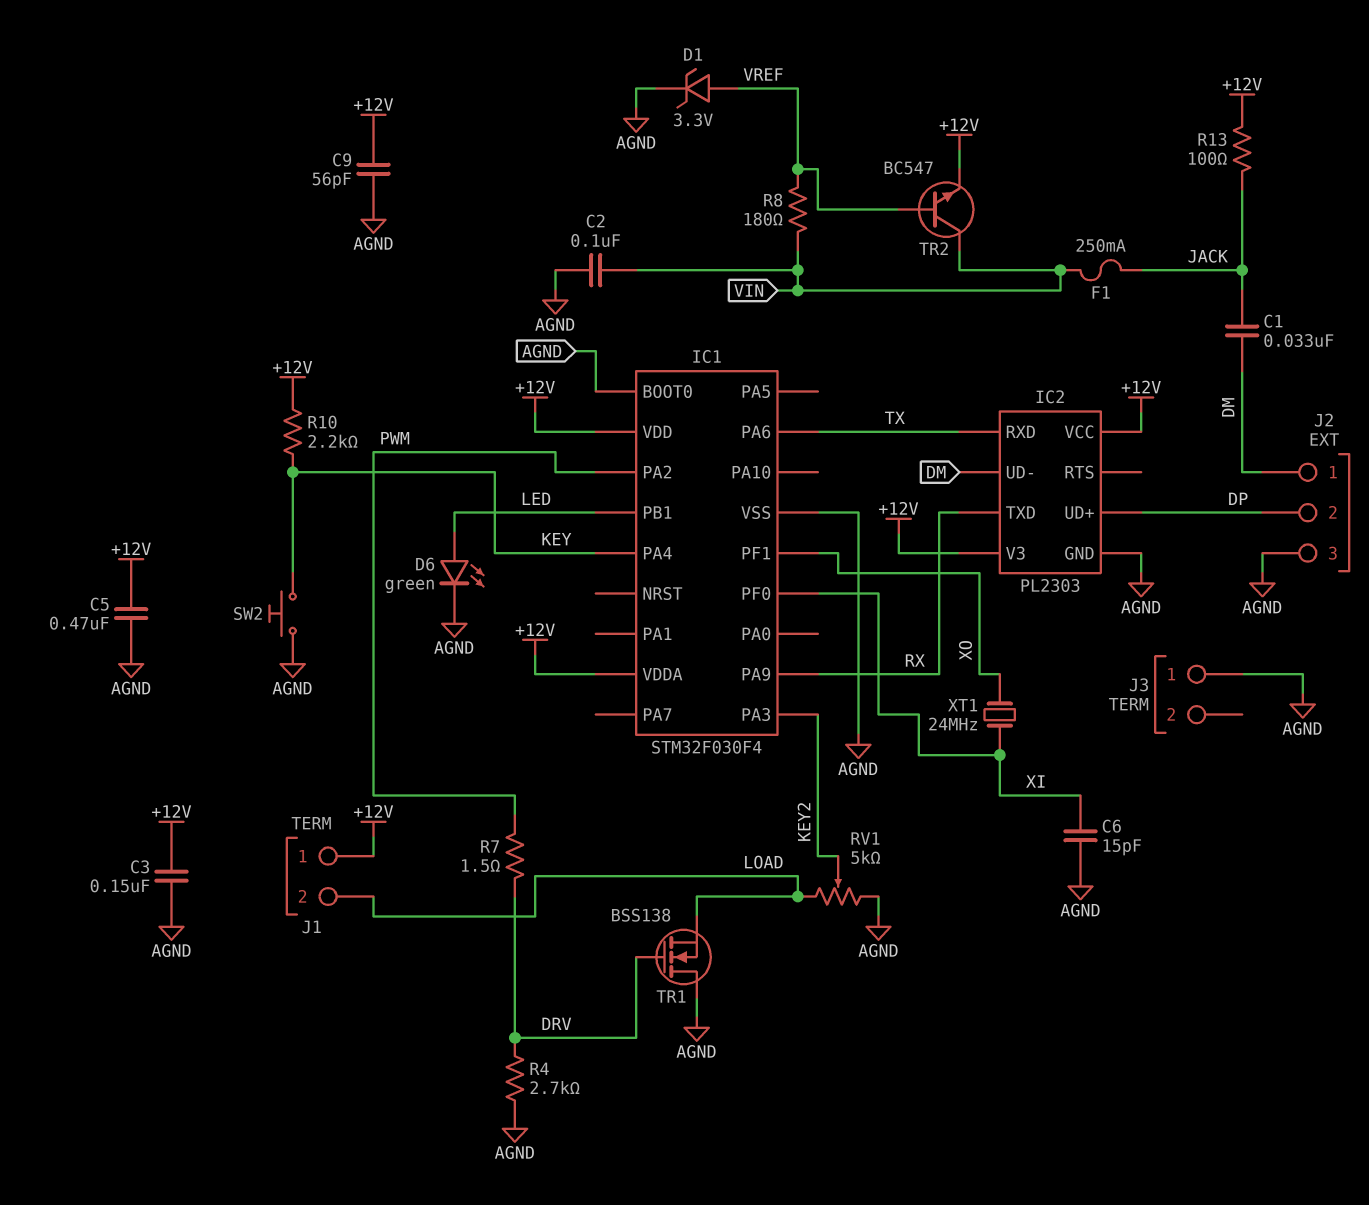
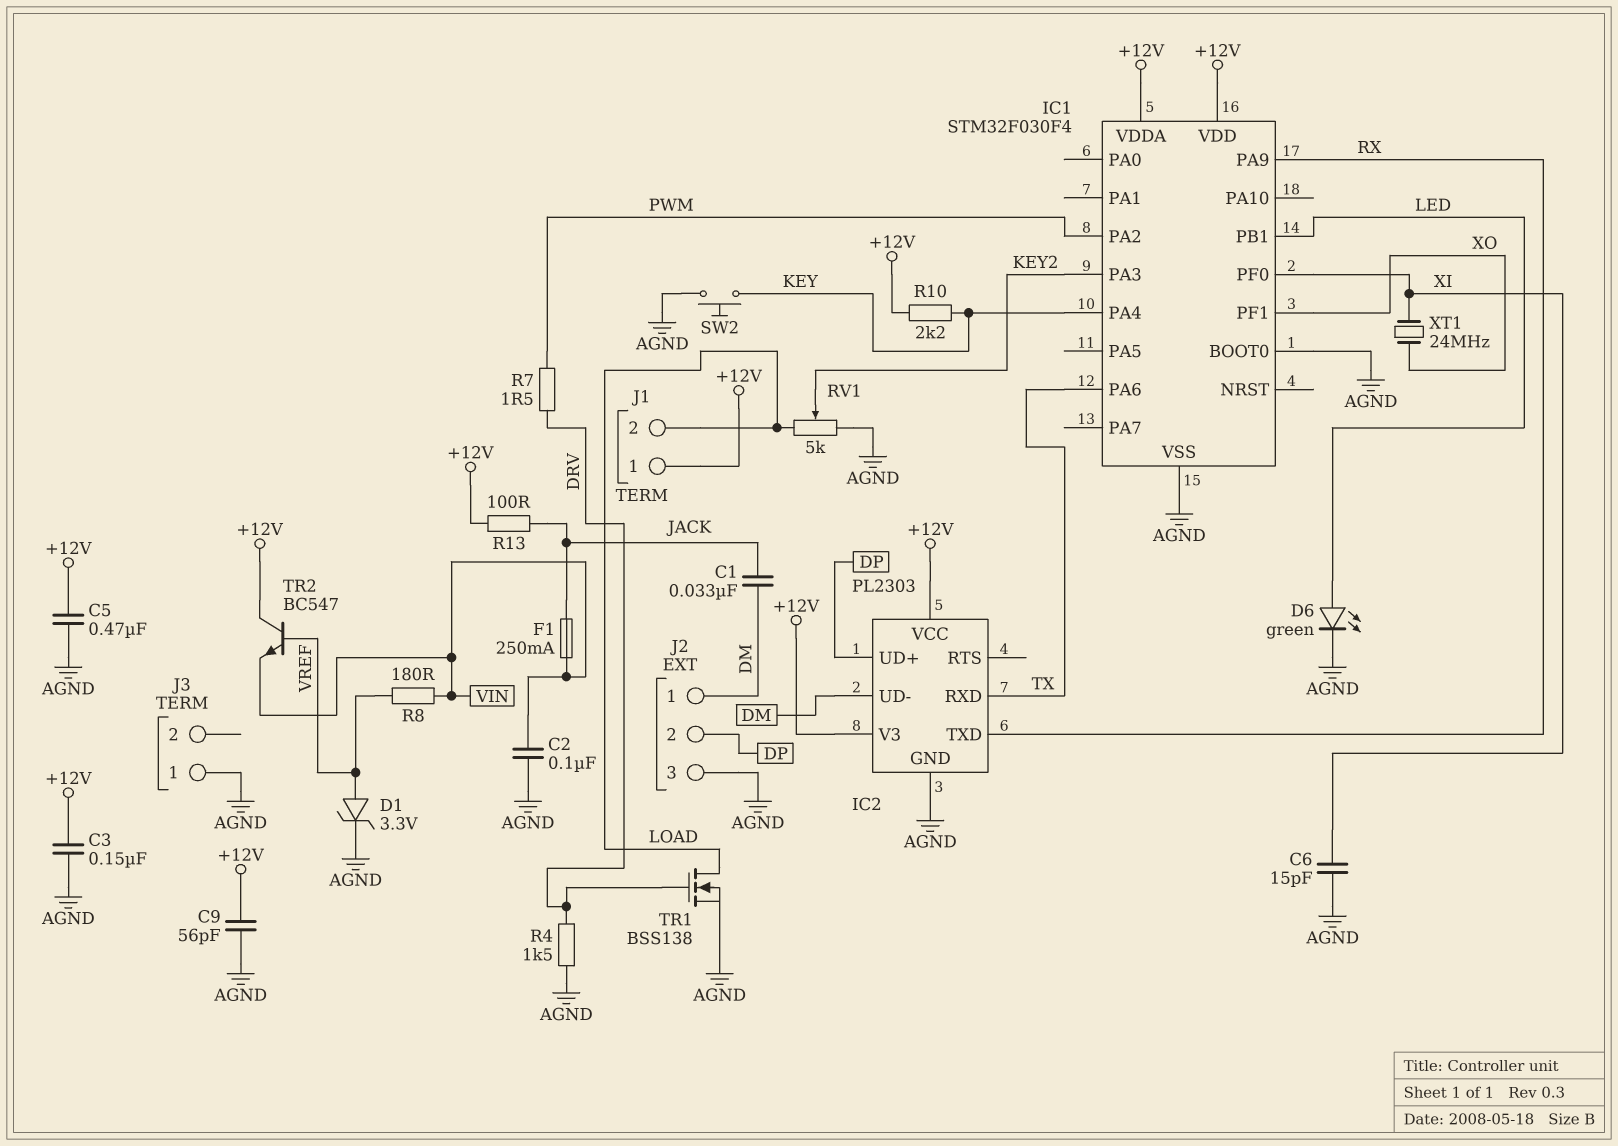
R4: 2.7k (AGND, DRV) -> 1.5k (AGND, DRV)
TR1: NMOS BSS138 (G DRV, D AGND, S LOAD) -> NMOS BSS138 (G DRV, D LOAD, S AGND)
TR2: NPN BC547 (B VREF, C VIN, E +12V) -> NPN BC547 (B VREF, C +12V, E VIN)

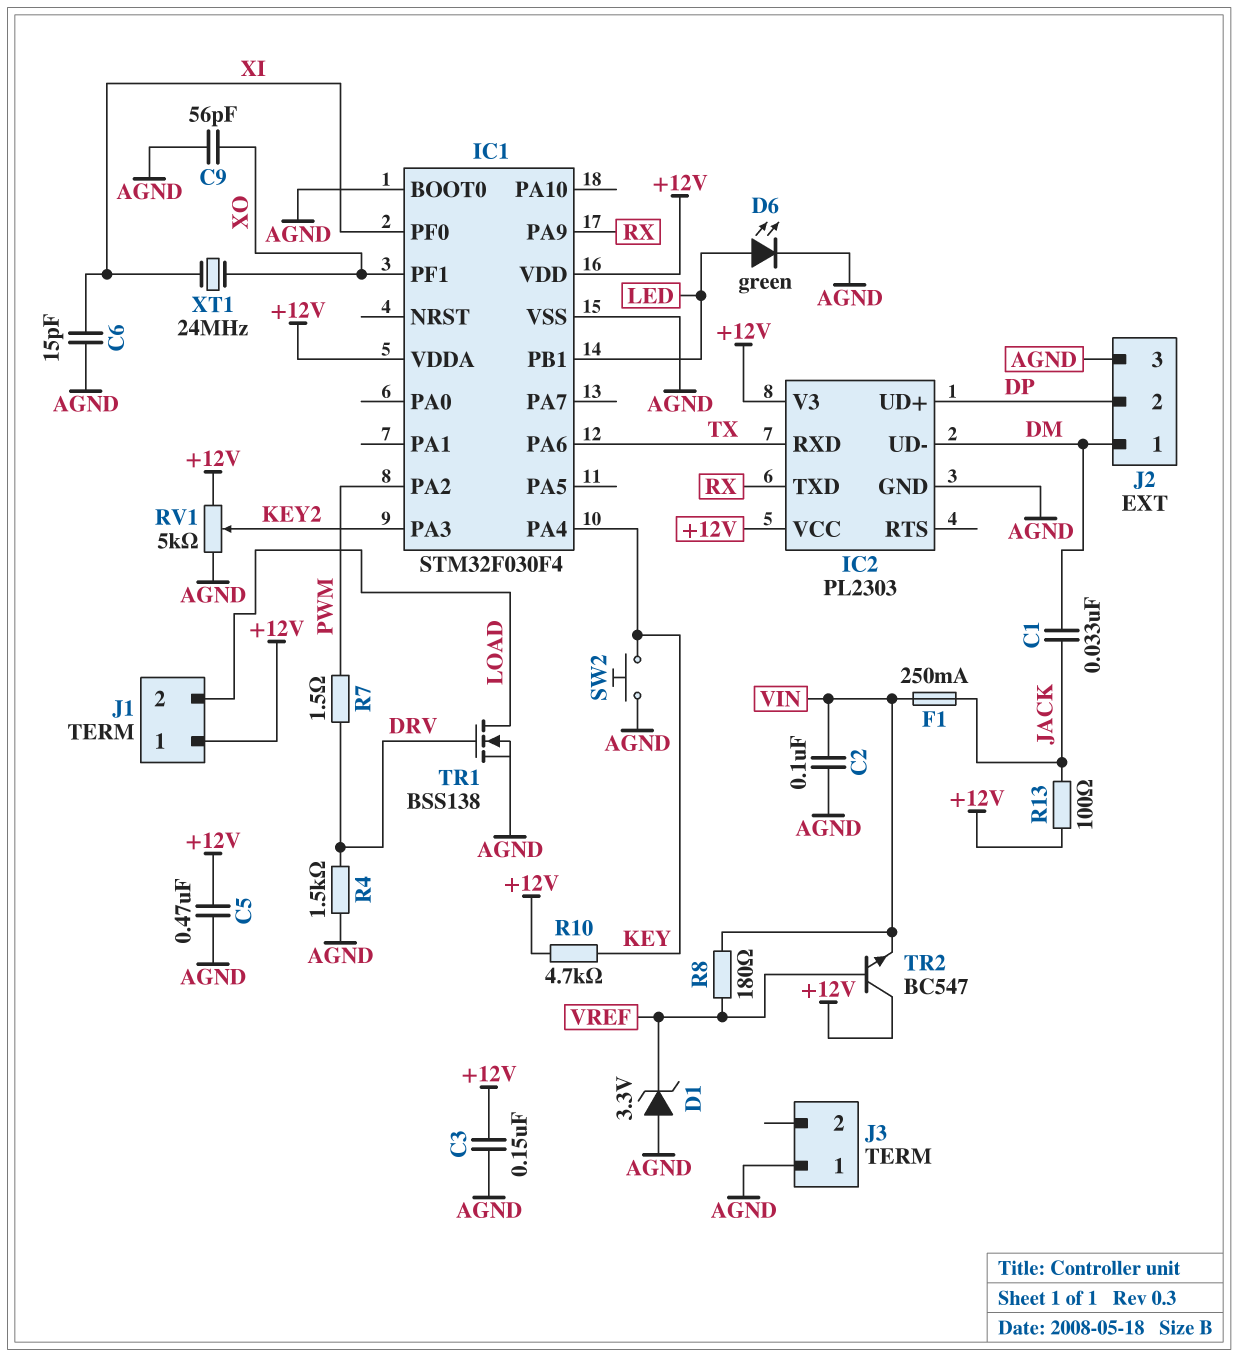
C9: 56pF (+12V, AGND) -> 56pF (AGND, XO)
D1: zener 3.3V (A VREF, K AGND) -> zener 3.3V (A AGND, K VREF)
R10: 2.2k (+12V, KEY) -> 4.7k (+12V, KEY)
RV1: 5k (AGND, LOAD, wiper KEY2) -> 5k (+12V, AGND, wiper KEY2)

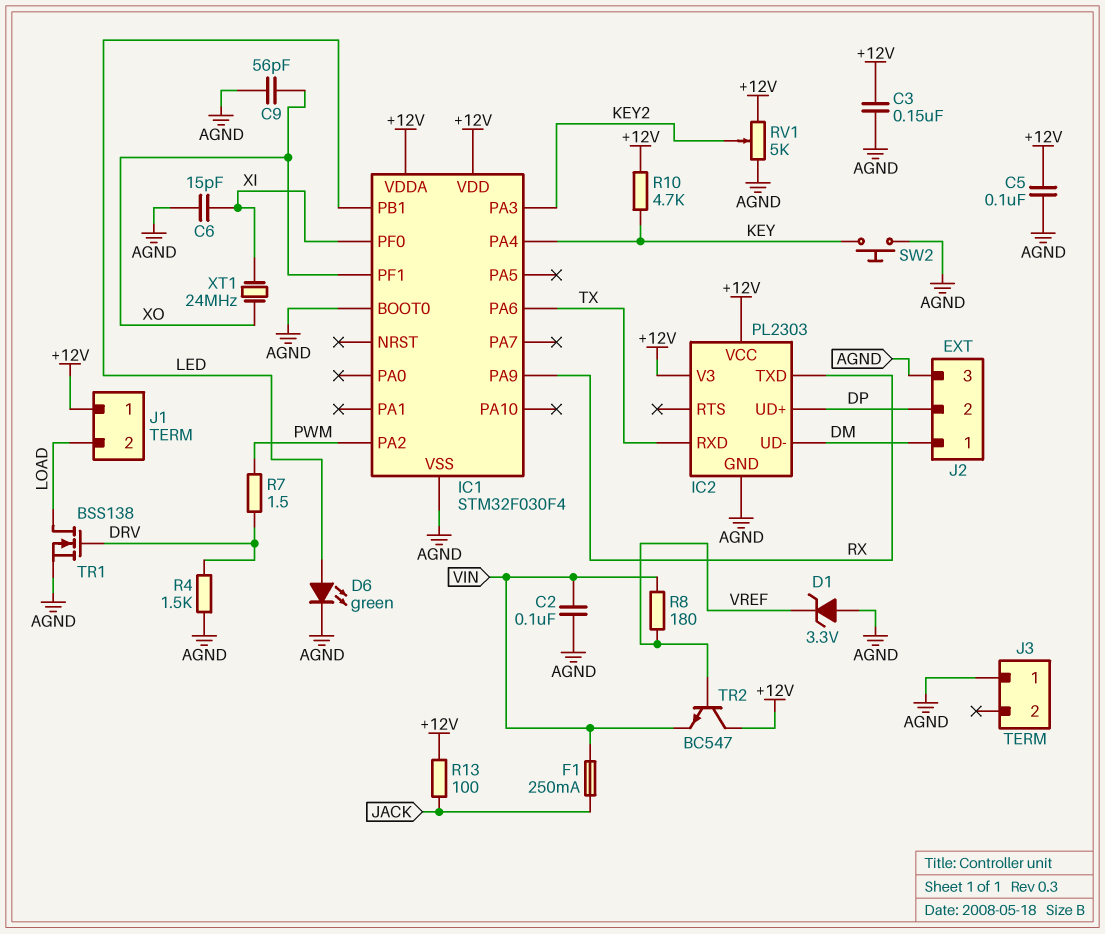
C1: 33nF (DM, JACK) -> none
C5: 470nF (+12V, AGND) -> 100nF (+12V, AGND)

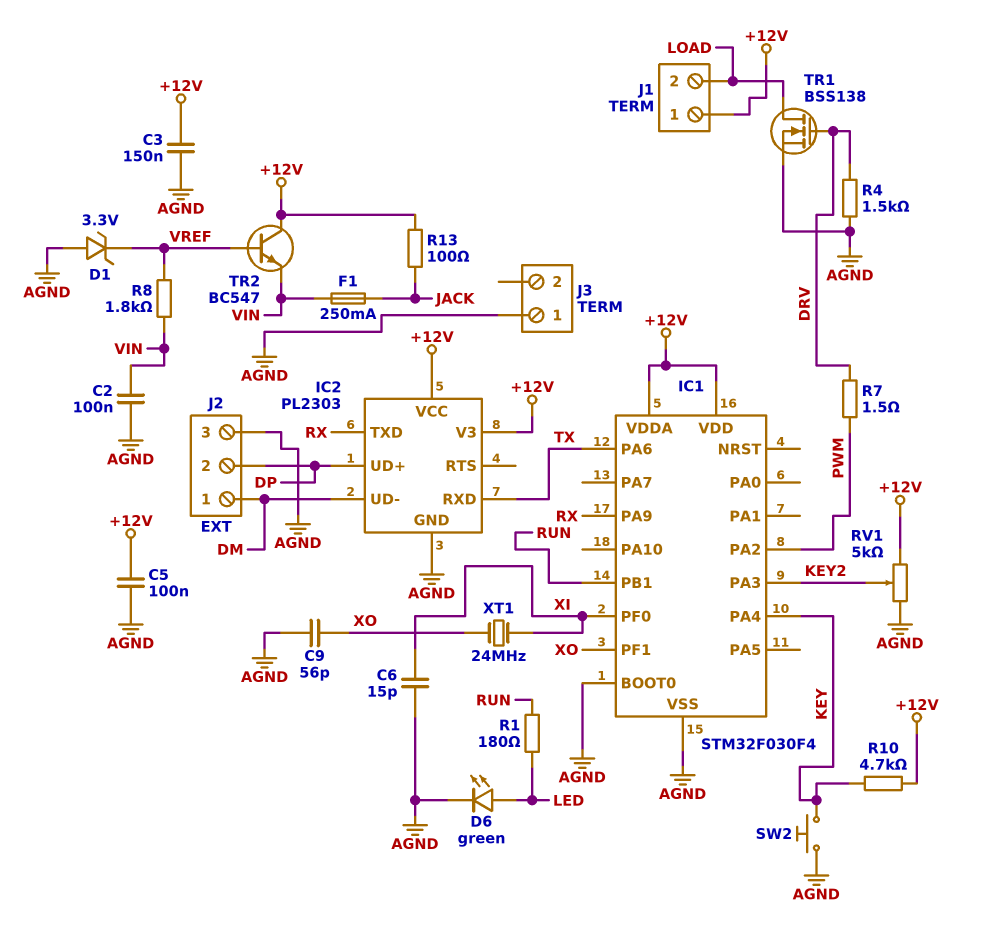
IC1 pin PB1: LED -> RUN
R1: none -> 180 (LED, RUN)
R8: 180 (VIN, VREF) -> 1.8k (VIN, VREF)

